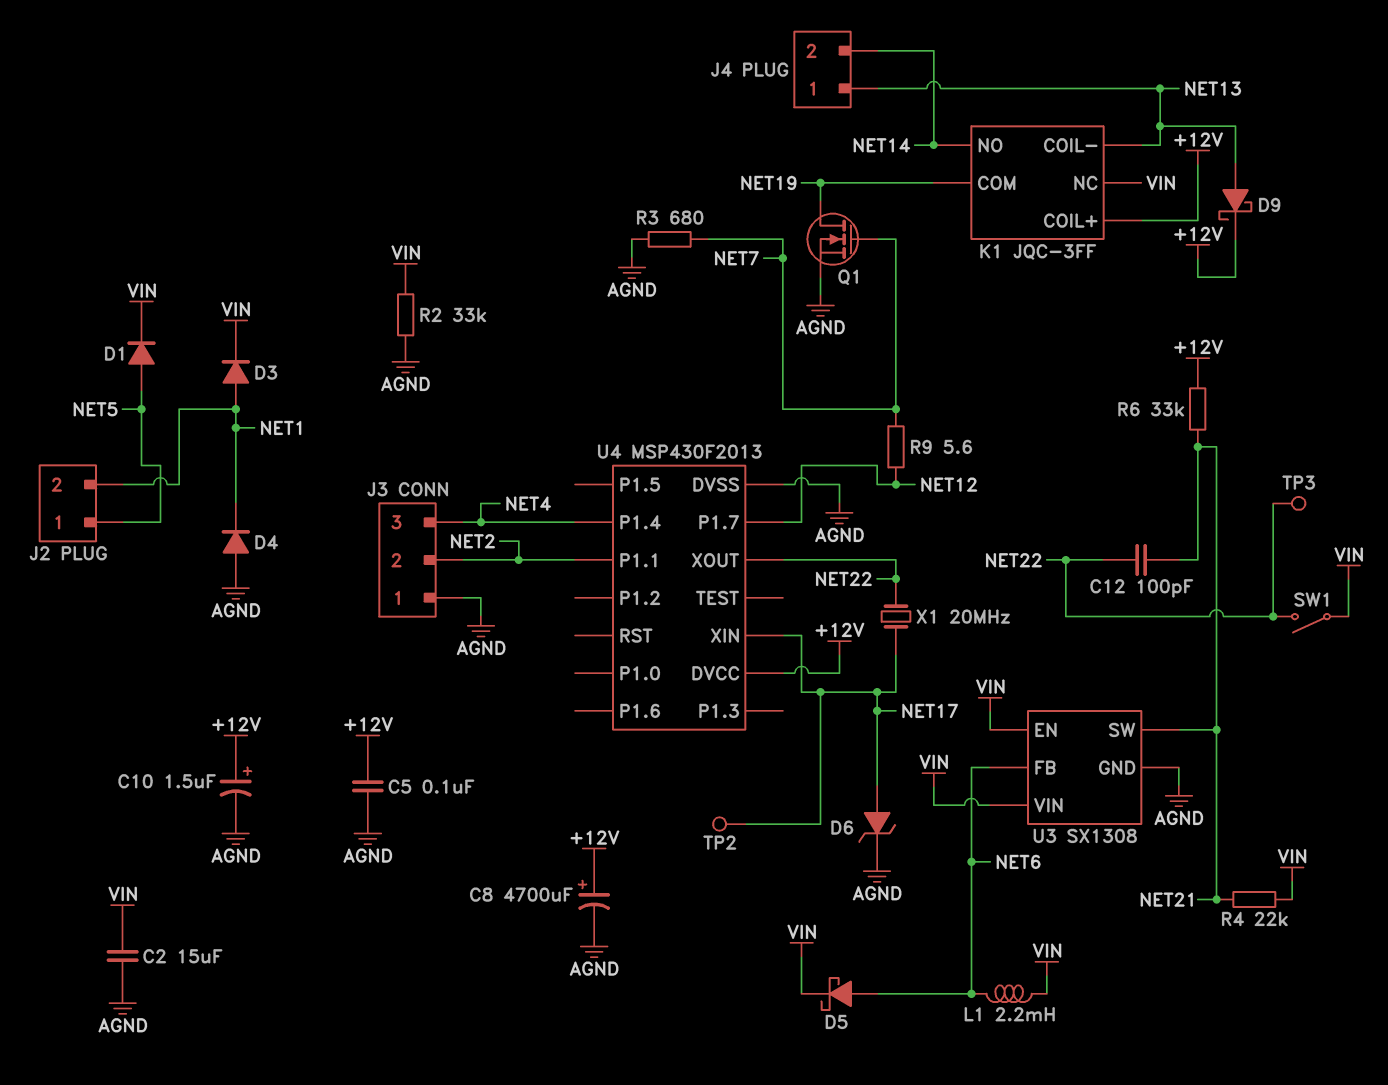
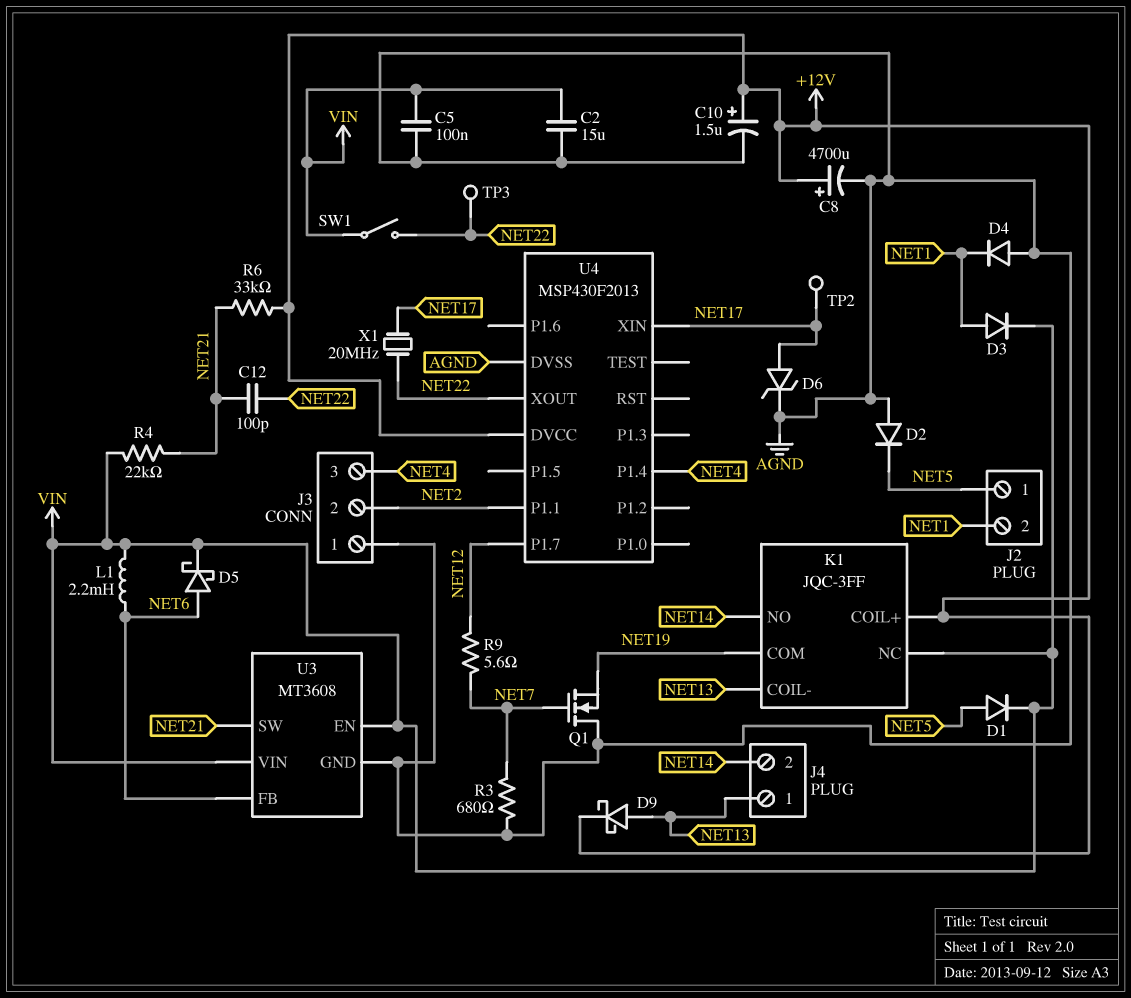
C5: 100nF (+12V, AGND) -> 100nF (AGND, VIN)
D2: none -> diode (A AGND, K NET5)
Q1: NMOS (G NET7, D NET19, S AGND) -> NMOS (G NET7, D AGND, S NET19)
R2: 33k (AGND, VIN) -> none
U3: SX1308 -> MT3608

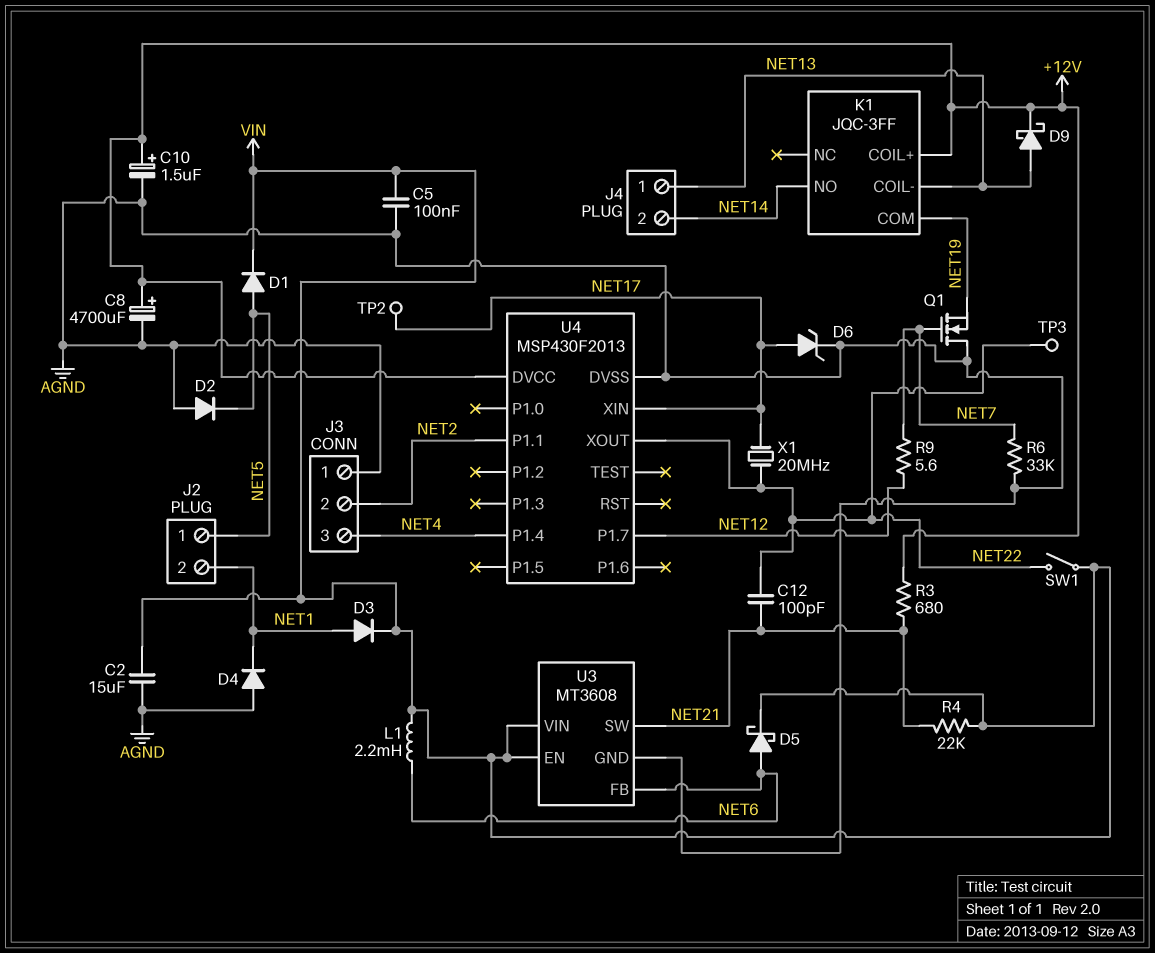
K1 pin NC: VIN -> none
R3: 680 (AGND, NET7) -> 680 (+12V, NET21)
R6: 33k (+12V, NET21) -> 33k (AGND, NET7)

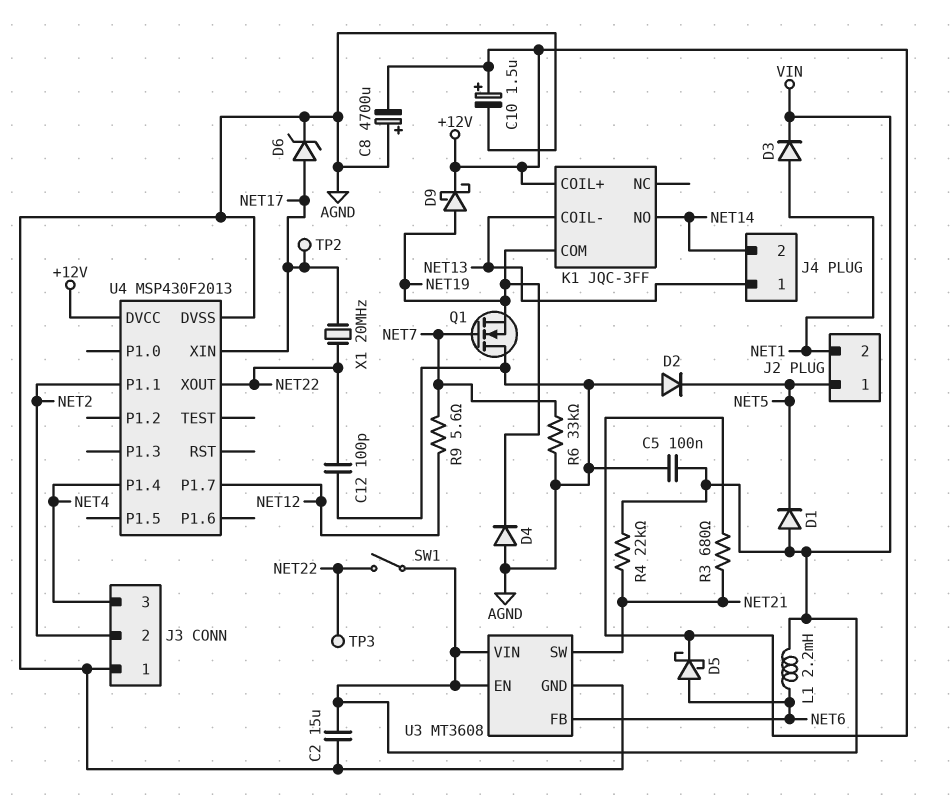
C8: 4700uF (plus +12V, minus AGND) -> 4700uF (plus AGND, minus +12V)
C12: 100pF (NET21, NET22) -> 100pF (AGND, NET22)
D1: diode (A NET5, K VIN) -> diode (A VIN, K NET5)
D4: diode (A AGND, K NET1) -> diode (A AGND, K NET19)
D5: schottky (A NET6, K VIN) -> schottky (A NET6, K +12V)
D9: schottky (A NET13, K +12V) -> schottky (A NET19, K +12V)

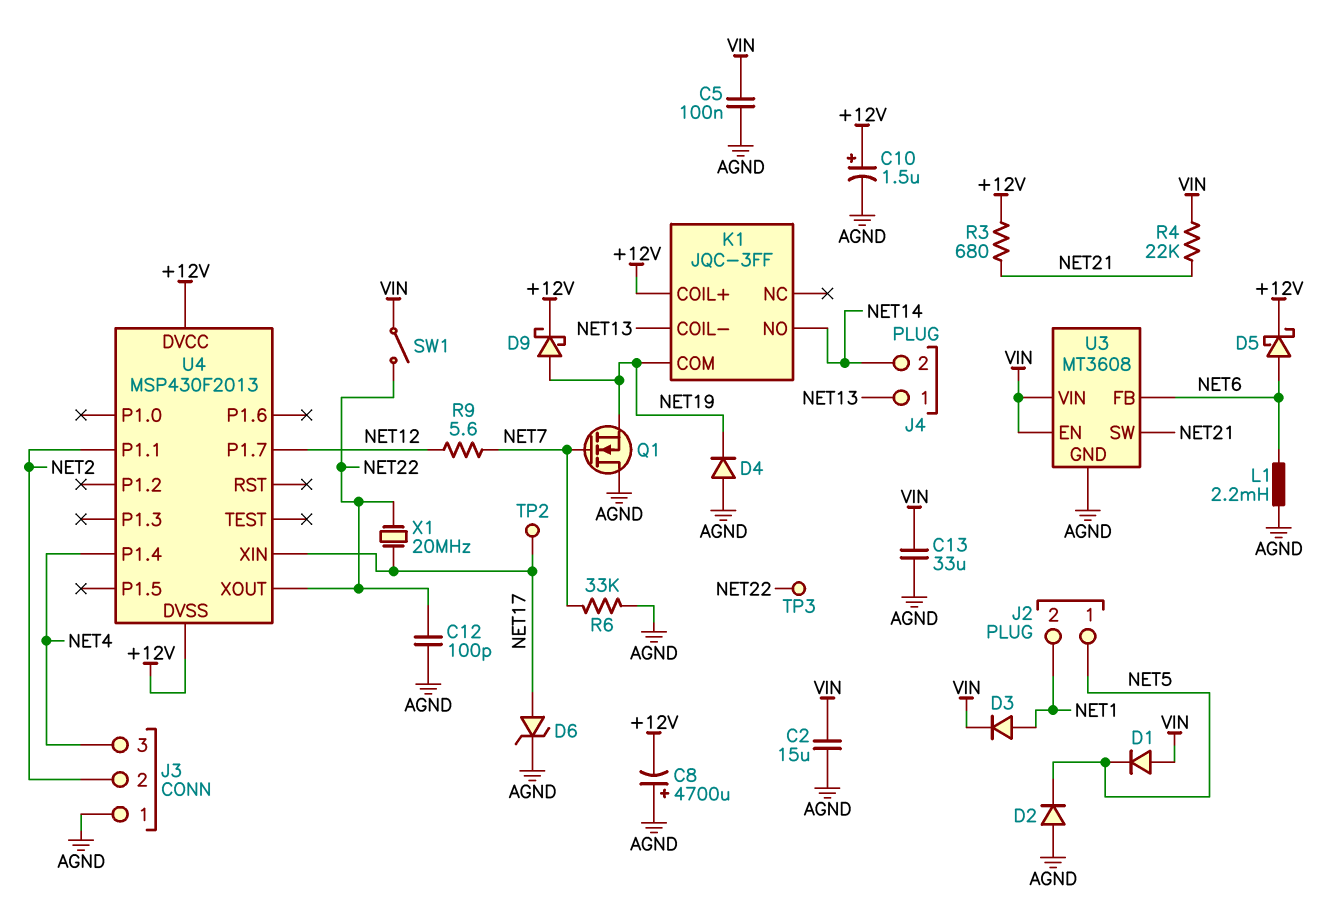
C13: none -> 33uF (AGND, VIN)
L1: 2.2mH (NET6, VIN) -> 2.2mH (AGND, NET6)
U4 pin DVSS: AGND -> +12V

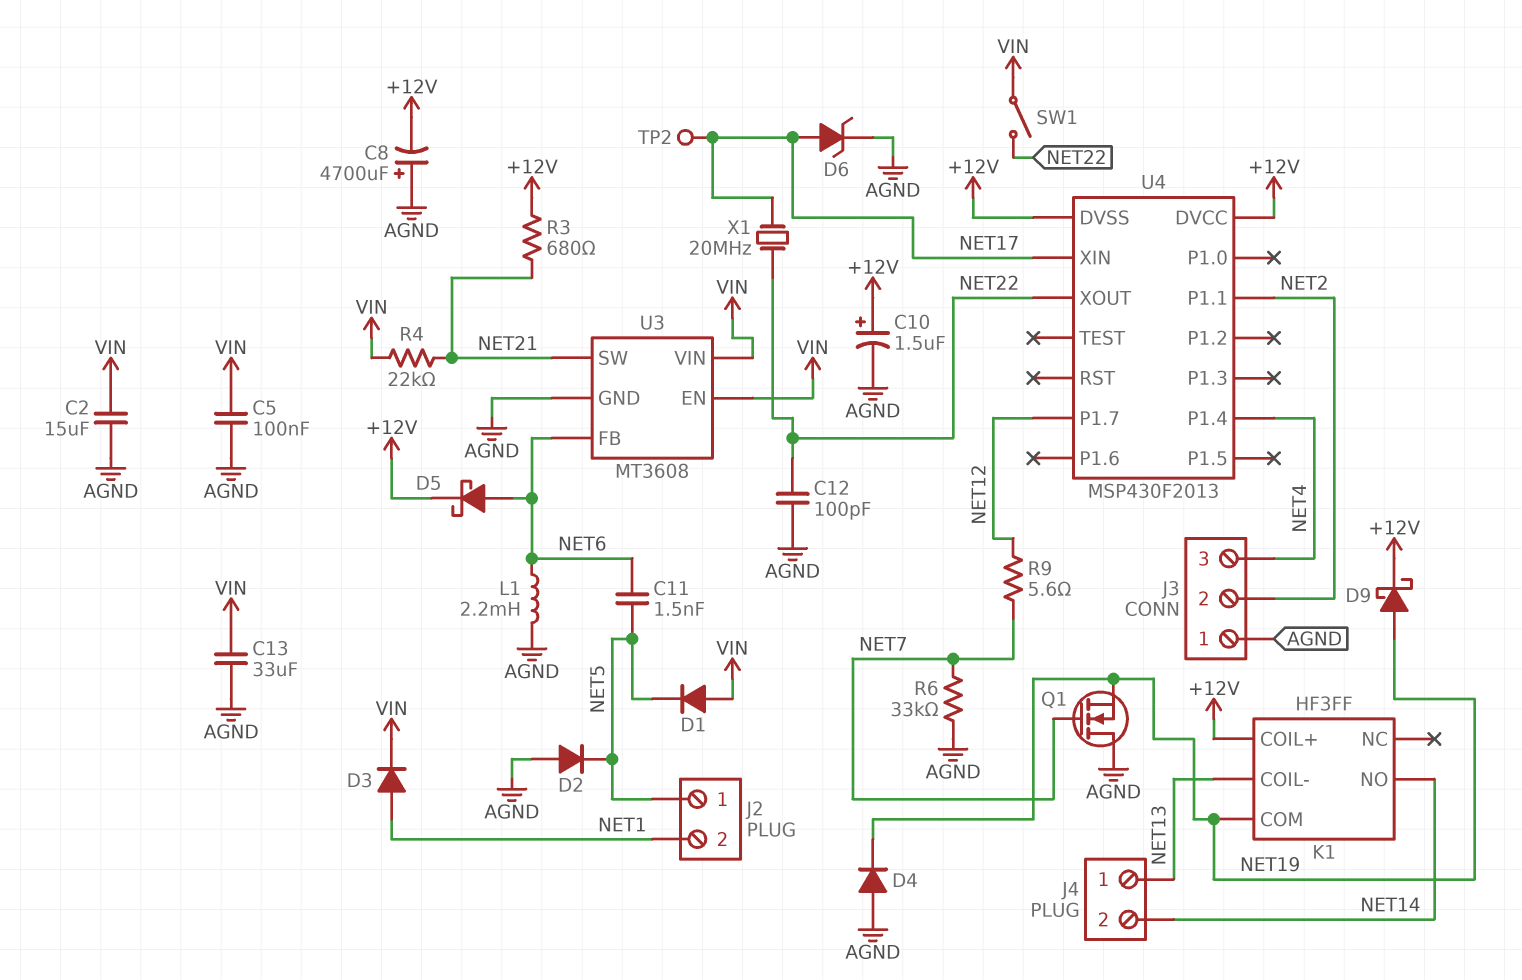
C11: none -> 1.5nF (NET5, NET6)
K1: JQC-3FF -> HF3FF
TP3: test point (NET22) -> none

